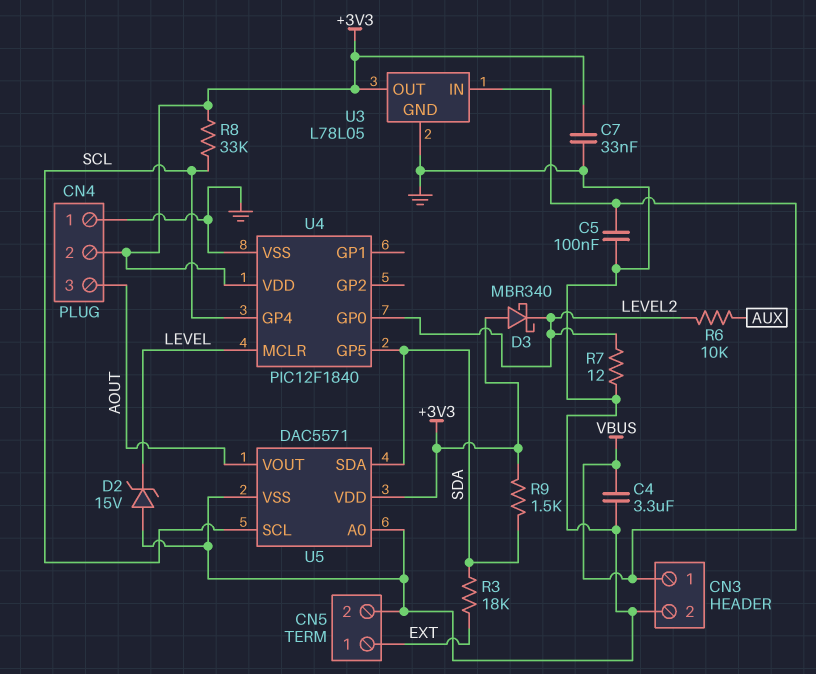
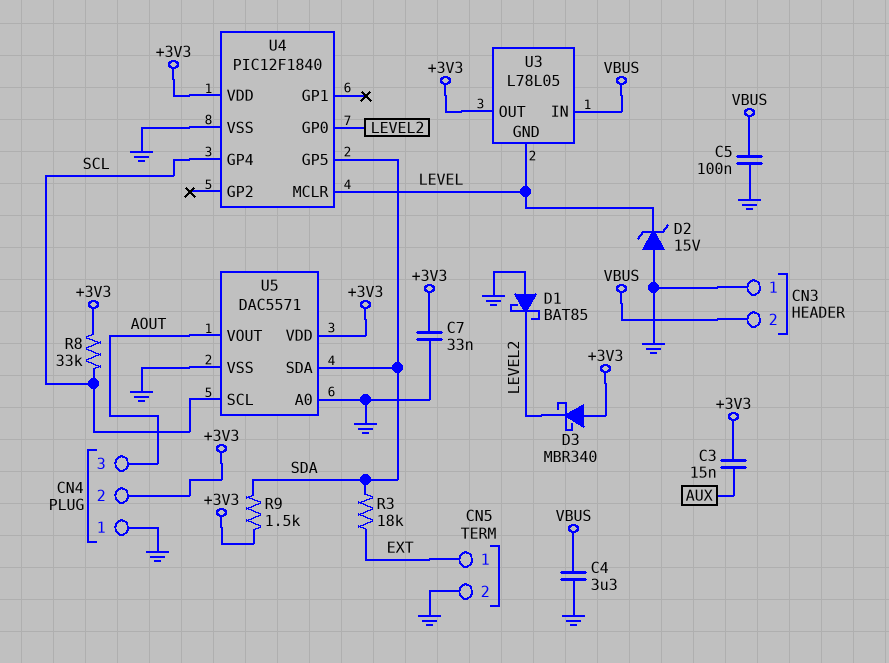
C3: none -> 15nF (+3V3, AUX)
CN3 pin 1: VBUS -> GND
CN3 pin 2: GND -> VBUS
D1: none -> schottky BAT85 (A GND, K LEVEL2)
R6: 10k (AUX, LEVEL2) -> none
R7: 12 (GND, LEVEL2) -> none
U3 pin GND: GND -> LEVEL

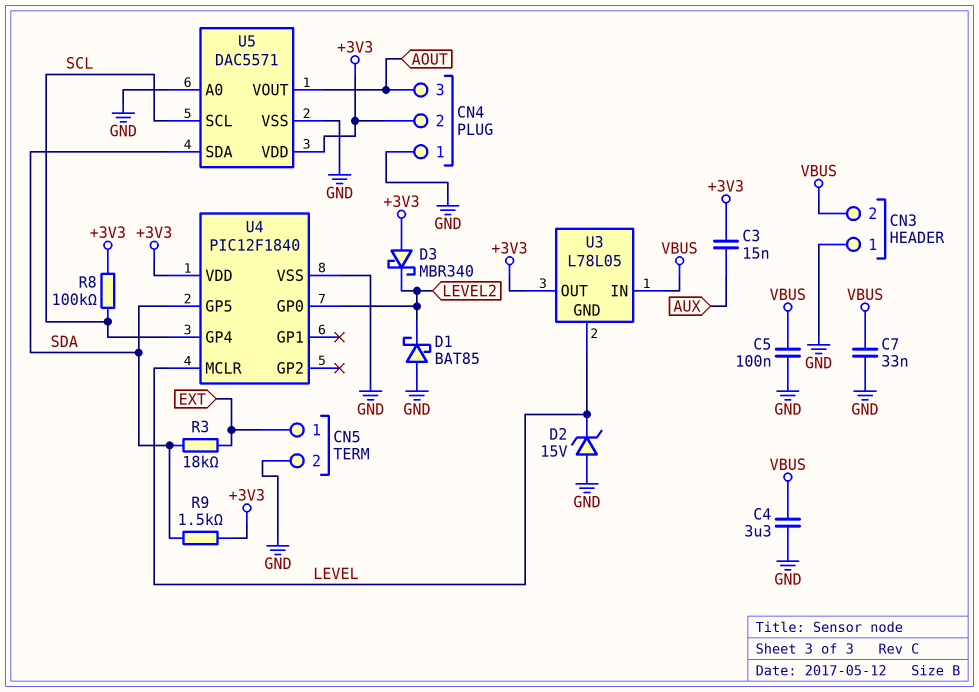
C7: 33nF (+3V3, GND) -> 33nF (GND, VBUS)
R8: 33k (+3V3, SCL) -> 100k (+3V3, SCL)

